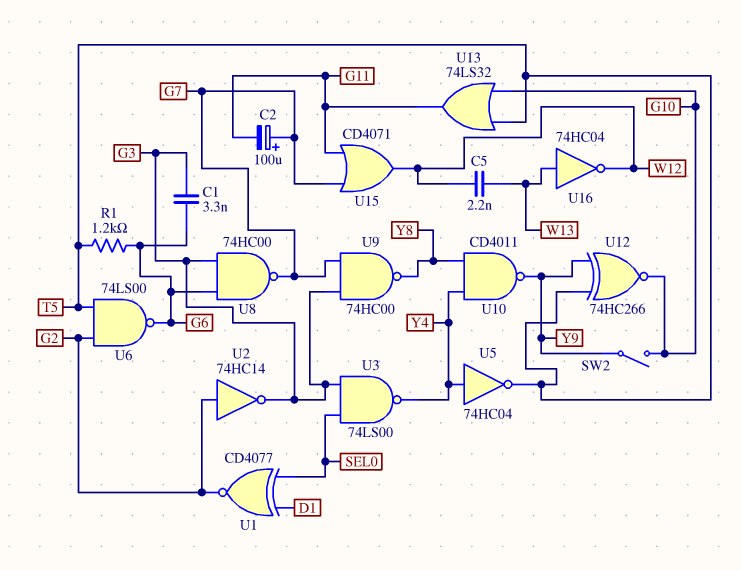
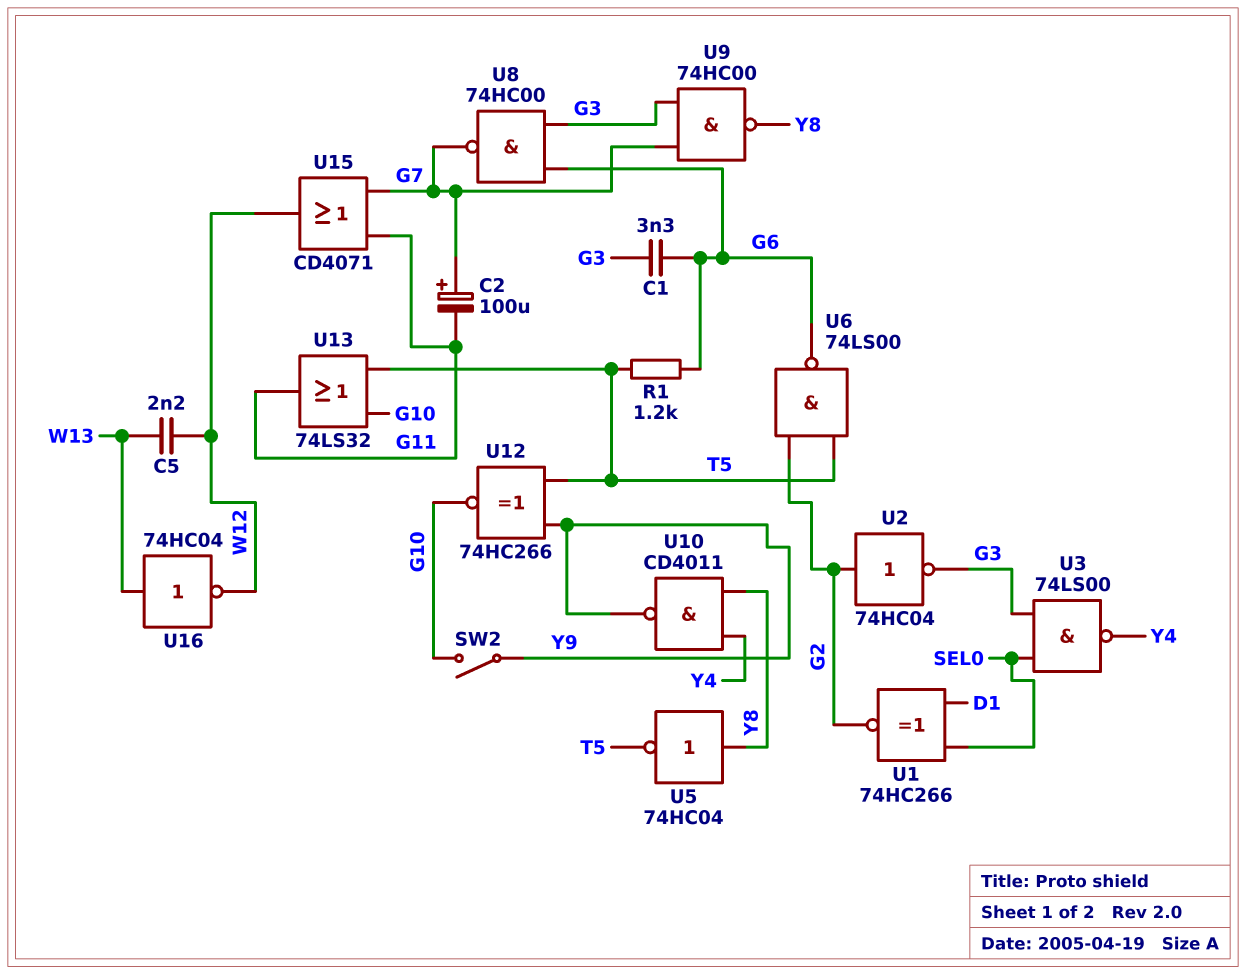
U1: XNOR CD4077 (in D1, in SEL0, out G2) -> XNOR 74HC266 (in D1, in SEL0, out G2)
U2: NOT 74HC14 (in G2, out G3) -> NOT 74HC04 (in G2, out G3)
U5: NOT 74HC04 (in Y4, out T5) -> NOT 74HC04 (in Y8, out T5)

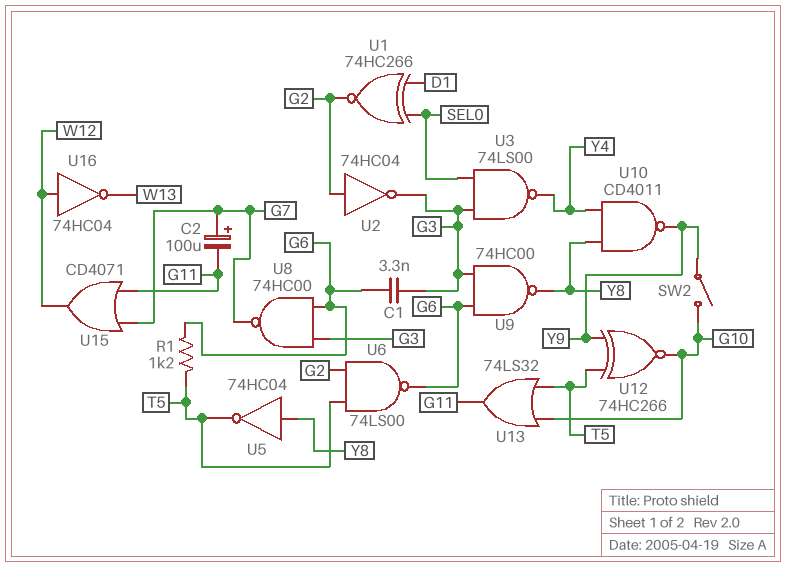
C5: 2.2nF (W12, W13) -> none
U9: NAND 74HC00 (in G3, in G7, out Y8) -> NAND 74HC00 (in G3, in G6, out Y8)
U16: NOT 74HC04 (in W13, out W12) -> NOT 74HC04 (in W12, out W13)

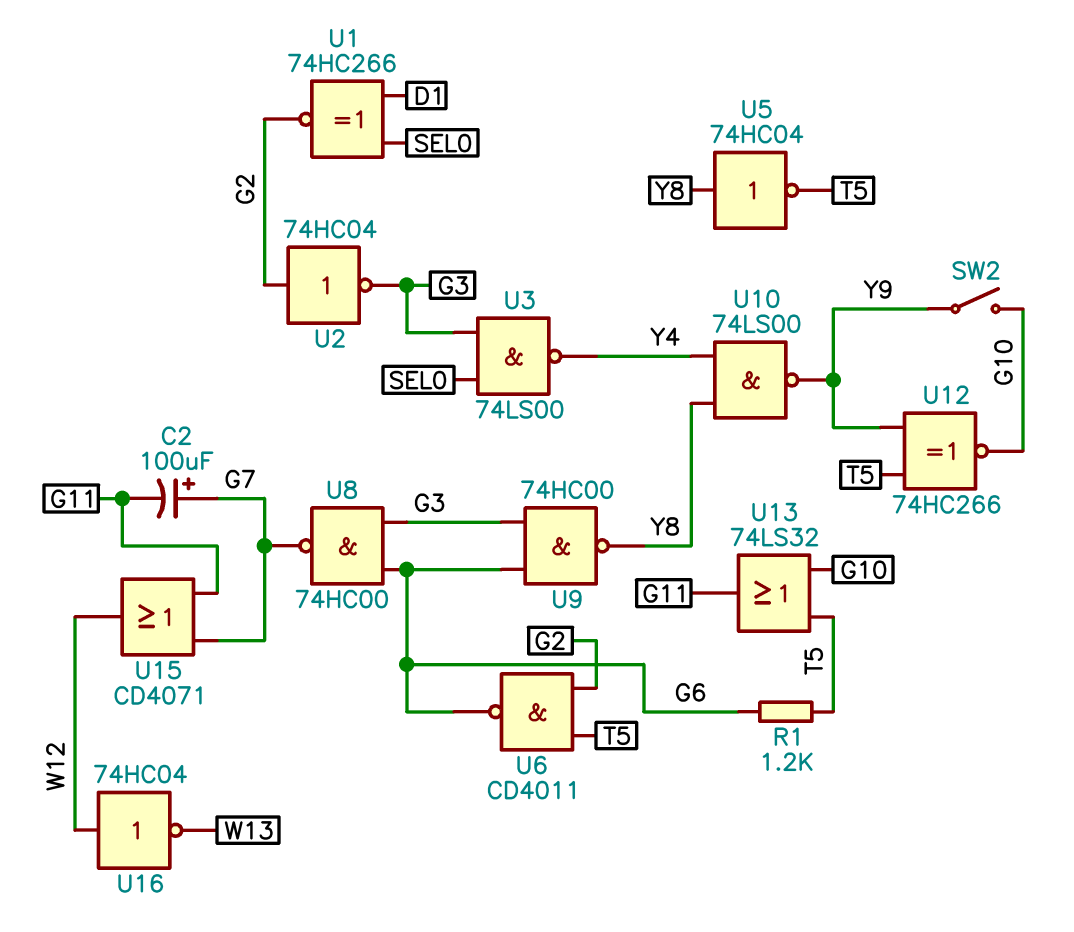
C1: 3.3nF (G3, G6) -> none
U6: NAND 74LS00 (in G2, in T5, out G6) -> NAND CD4011 (in G2, in T5, out G6)
U10: NAND CD4011 (in Y4, in Y8, out Y9) -> NAND 74LS00 (in Y4, in Y8, out Y9)

